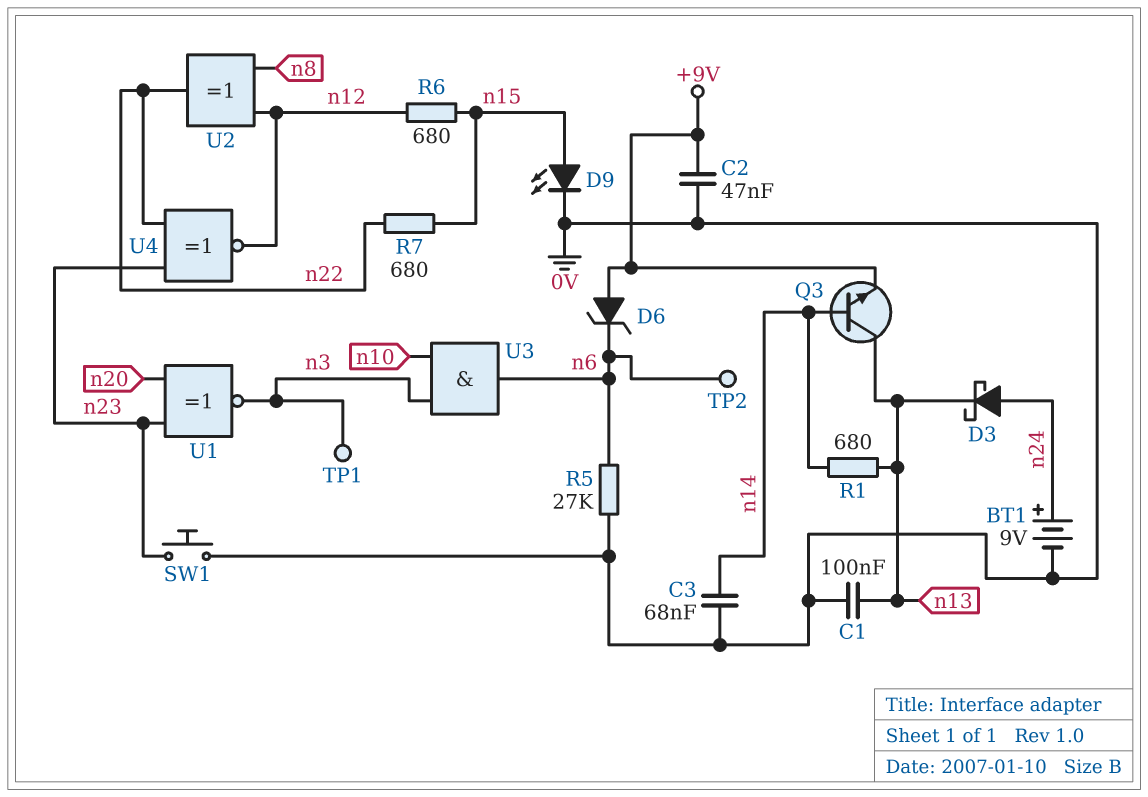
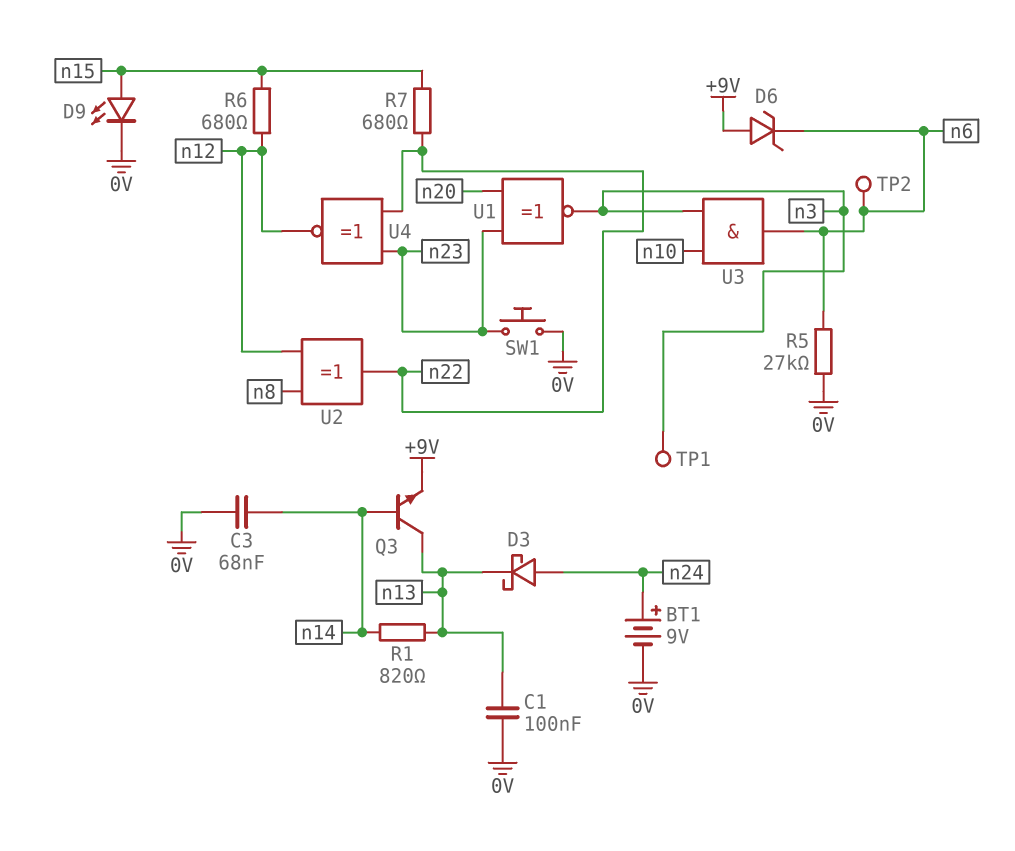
C2: 47nF (+9V, 0V) -> none
R1: 680 (n13, n14) -> 820 (n13, n14)

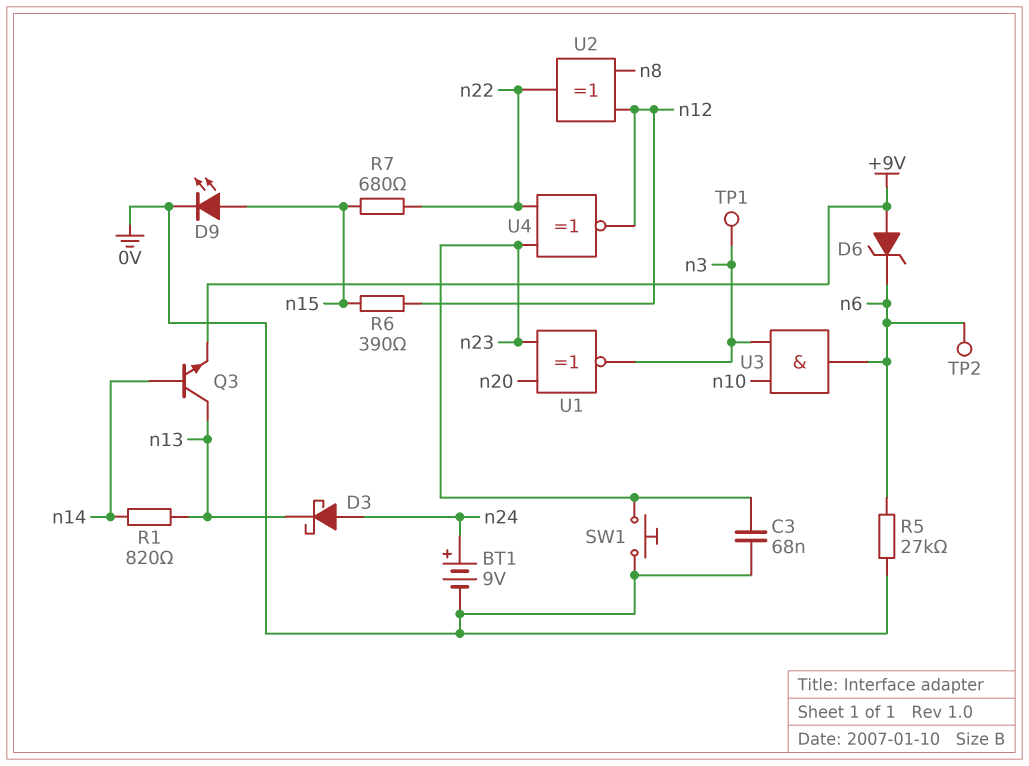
C1: 100nF (0V, n13) -> none
C3: 68nF (0V, n14) -> 68nF (0V, n23)
R6: 680 (n12, n15) -> 390 (n12, n15)

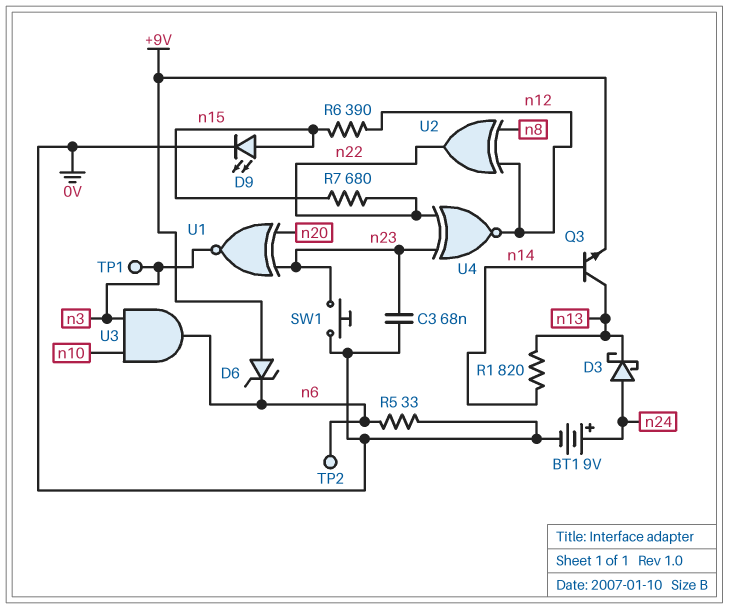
R5: 27k (0V, n6) -> 33 (0V, n6)

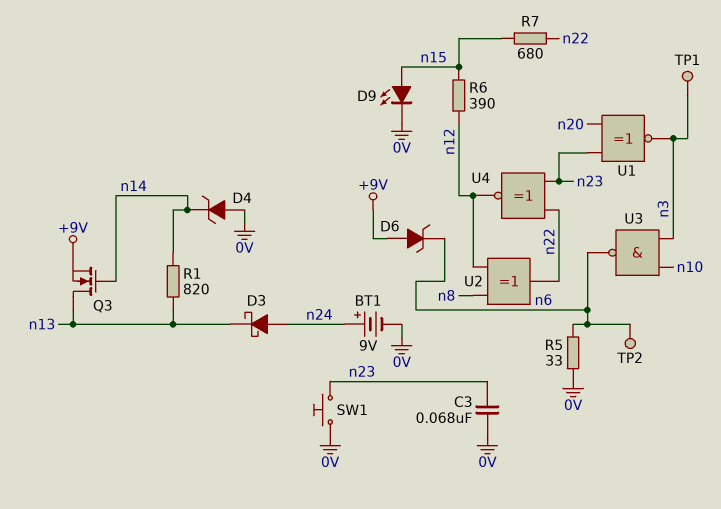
D4: none -> zener (A 0V, K n14)
Q3: NPN (B n14, C n13, E +9V) -> NMOS (G n14, D n13, S +9V)
U3: AND (in n3, in n10, out n6) -> NAND (in n3, in n10, out n6)

